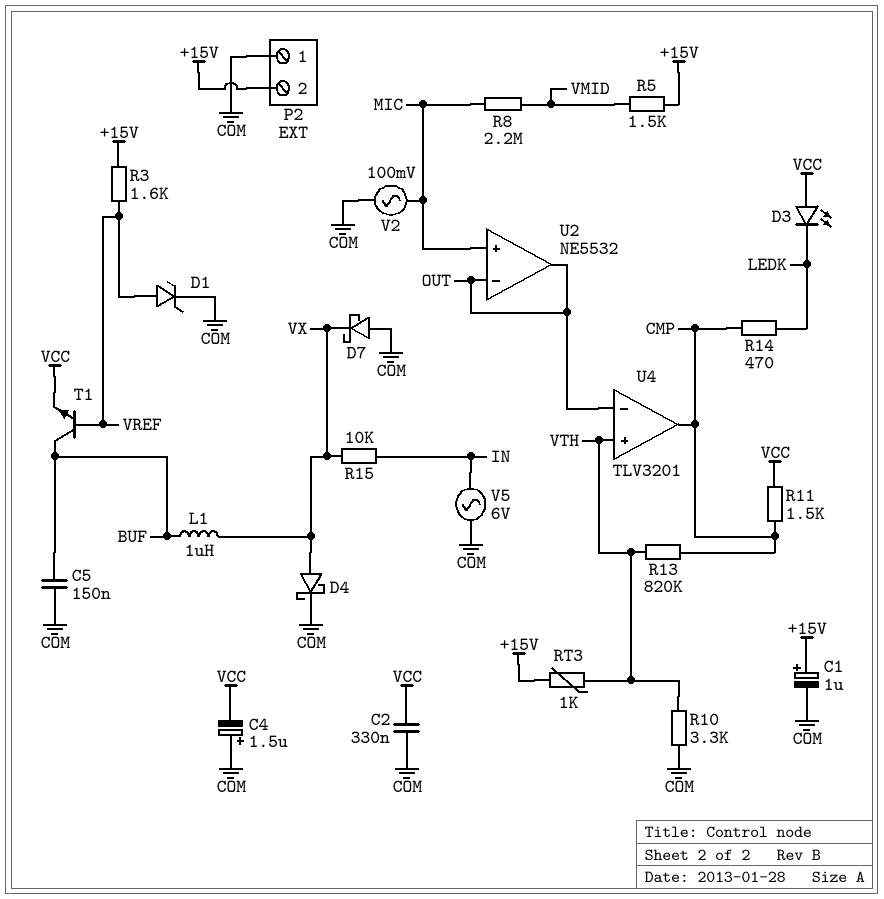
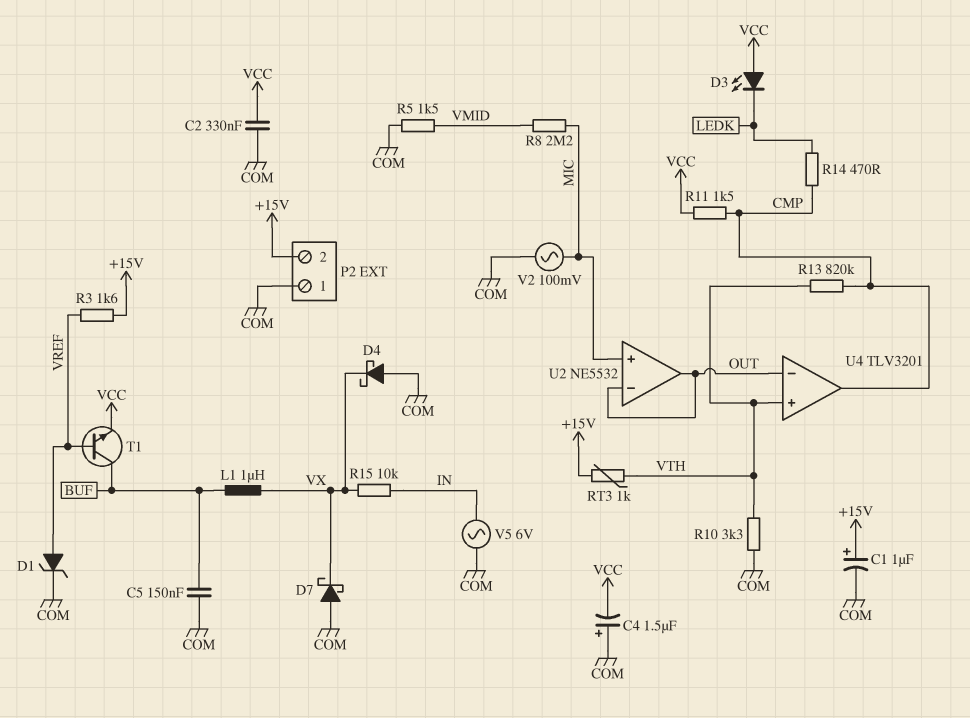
D4: schottky (A VX, K COM) -> schottky (A COM, K VX)
R5: 1.5k (+15V, VMID) -> 1.5k (COM, VMID)

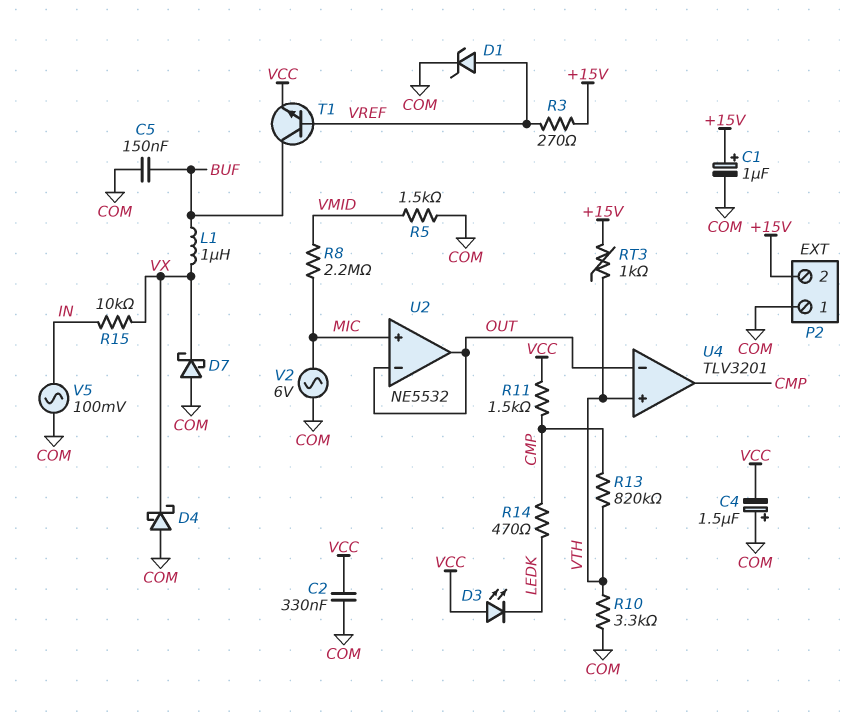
R3: 1.6k (+15V, VREF) -> 270 (+15V, VREF)
V2: AC 100mV (COM, MIC) -> AC 6V (COM, MIC)
V5: AC 6V (COM, IN) -> AC 100mV (COM, IN)

